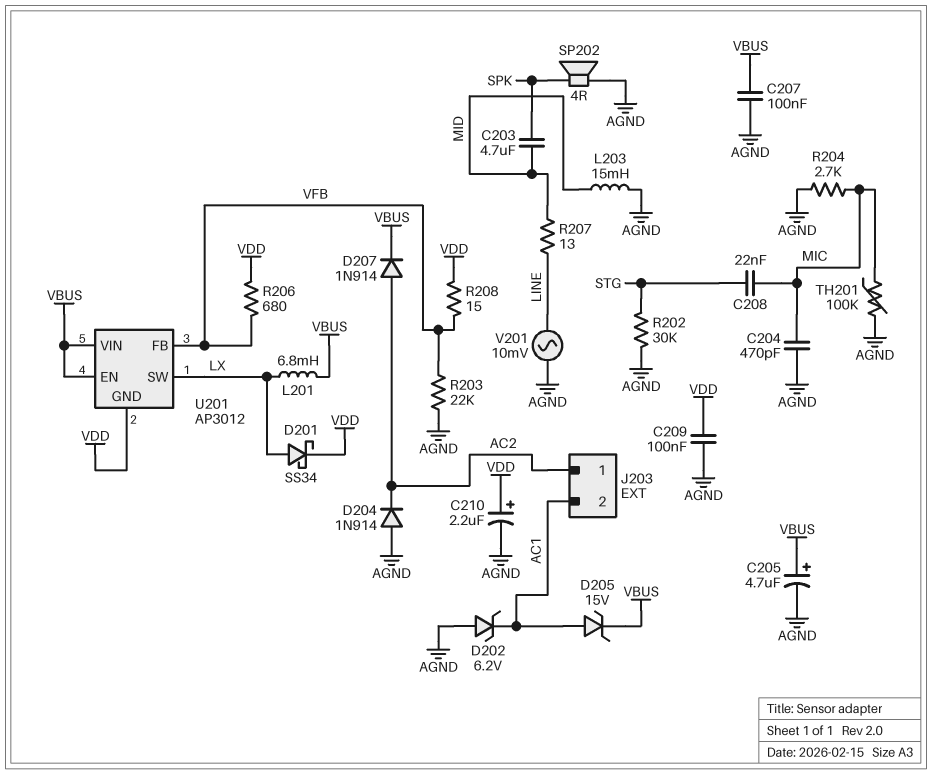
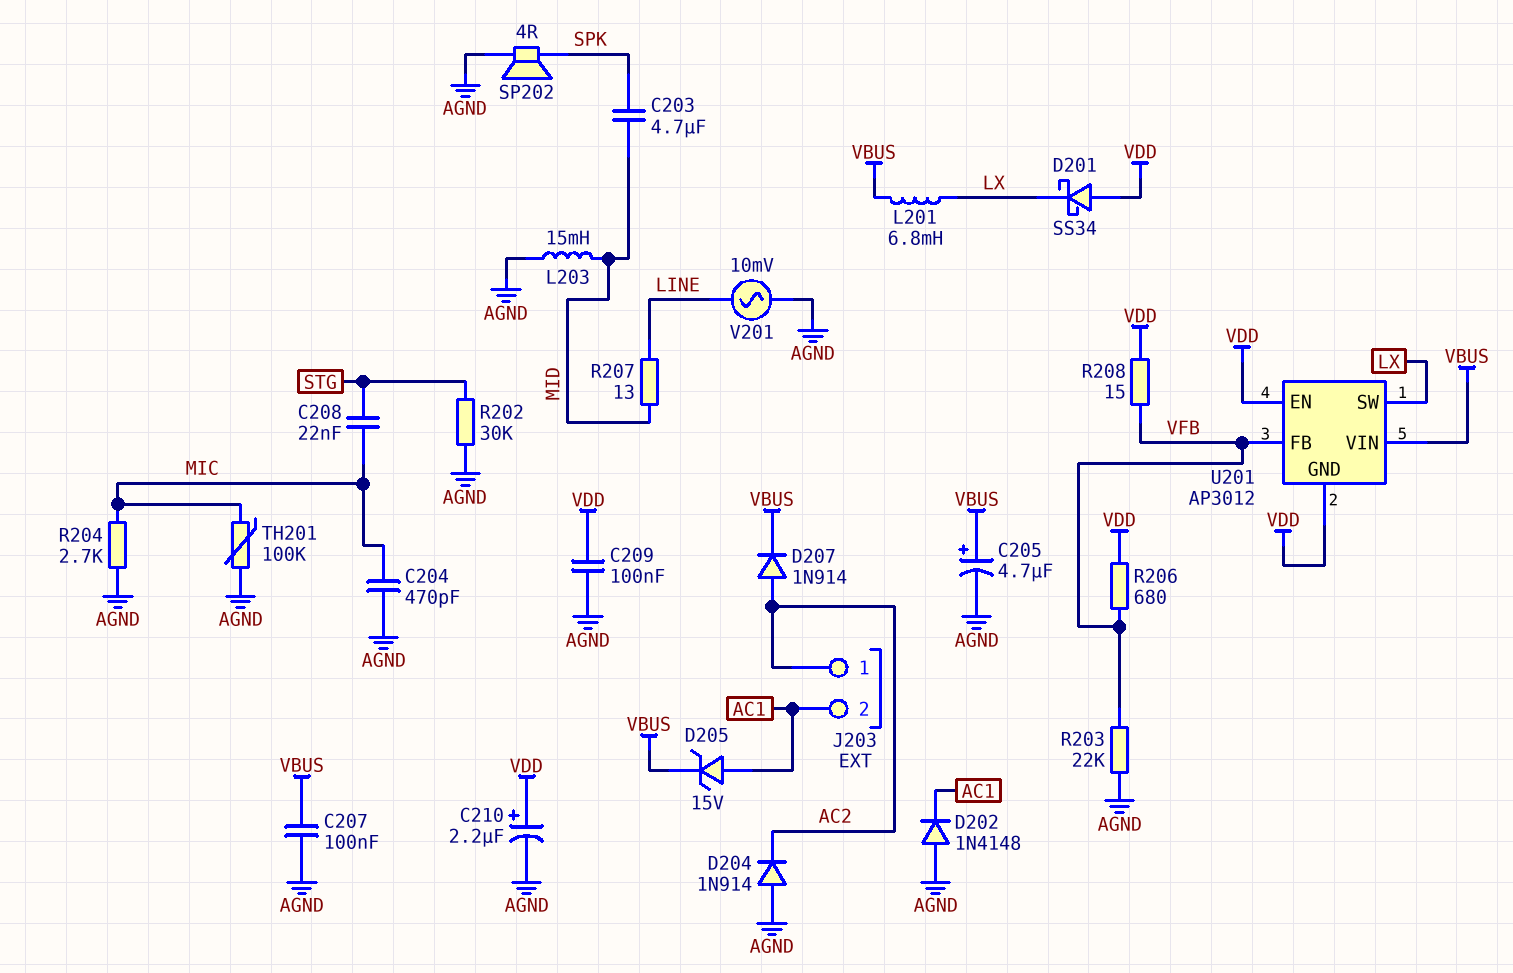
D201: schottky SS34 (A LX, K VDD) -> schottky SS34 (A VDD, K LX)
D202: zener 6.2V (A AGND, K AC1) -> diode 1N4148 (A AGND, K AC1)
U201 pin EN: VBUS -> VDD

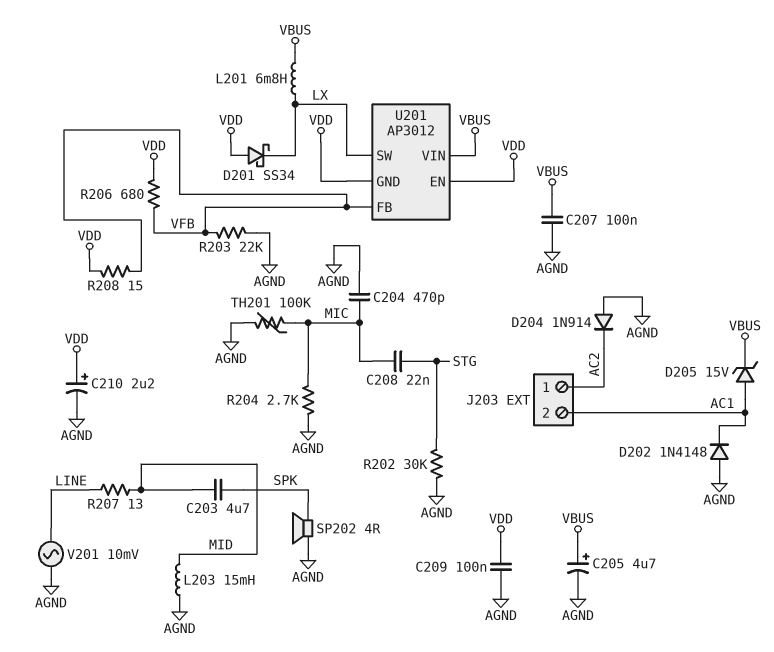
D207: diode 1N914 (A AC2, K VBUS) -> none

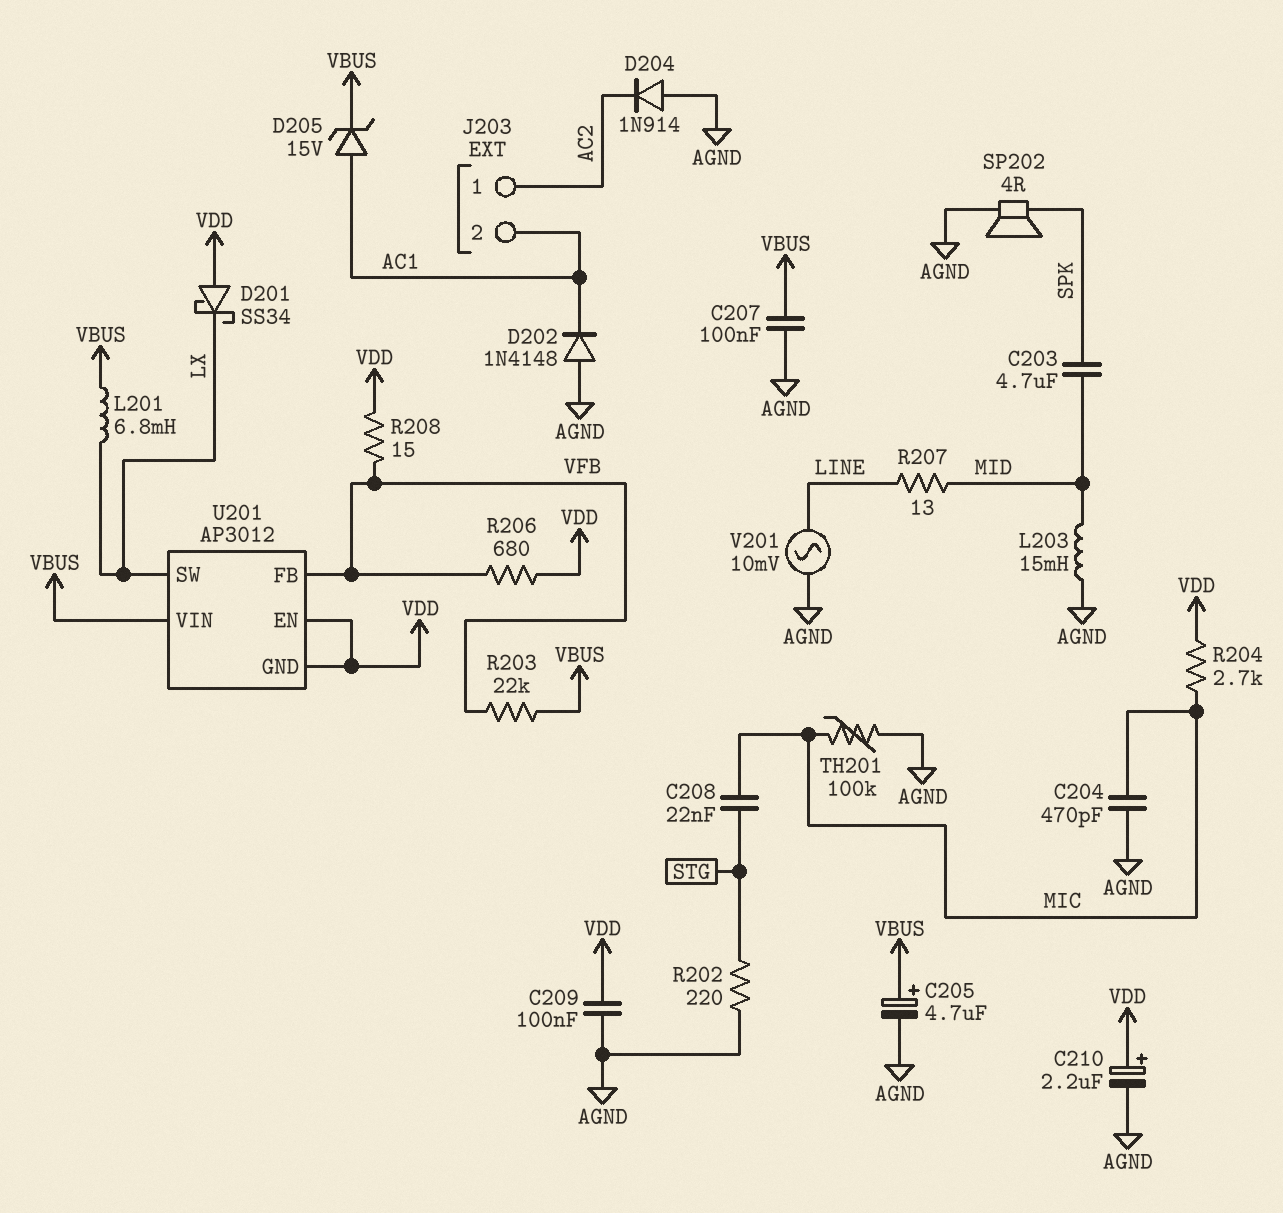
R202: 30k (AGND, STG) -> 220 (AGND, STG)
R203: 22k (AGND, VFB) -> 22k (VBUS, VFB)
R204: 2.7k (AGND, MIC) -> 2.7k (MIC, VDD)

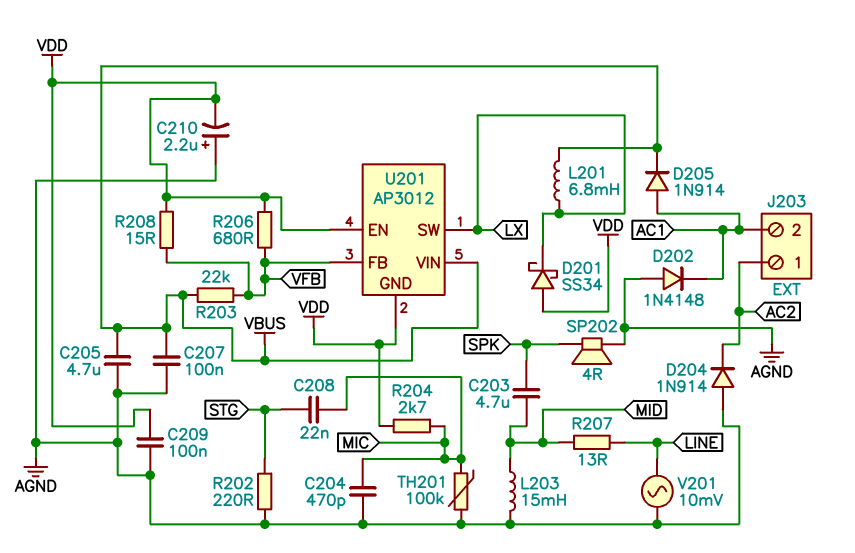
C205: 4.7uF (plus VBUS, minus AGND) -> 4.7uF (AGND, VBUS)
C210: 2.2uF (plus VDD, minus AGND) -> 2.2uF (plus AGND, minus VDD)
D205: zener 15V (A AC1, K VBUS) -> diode 1N914 (A AC1, K VBUS)

